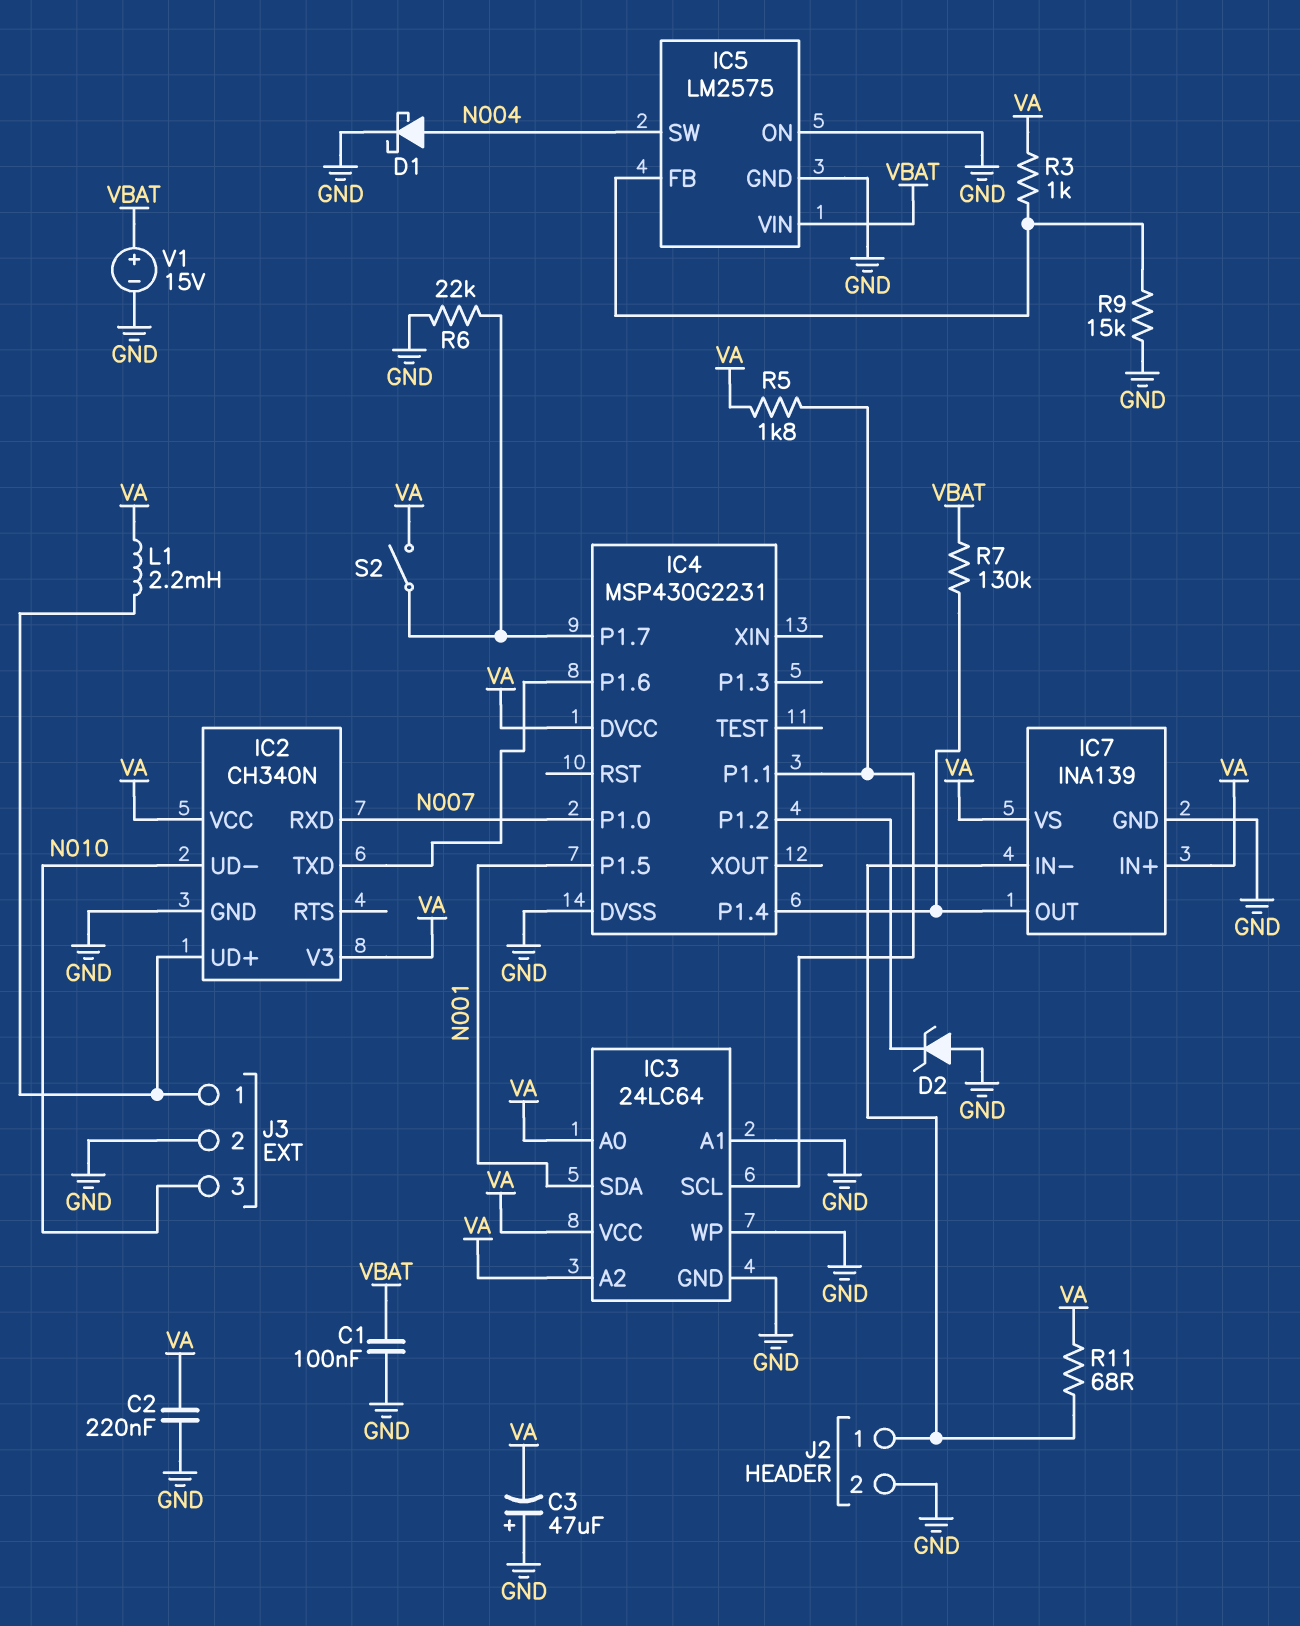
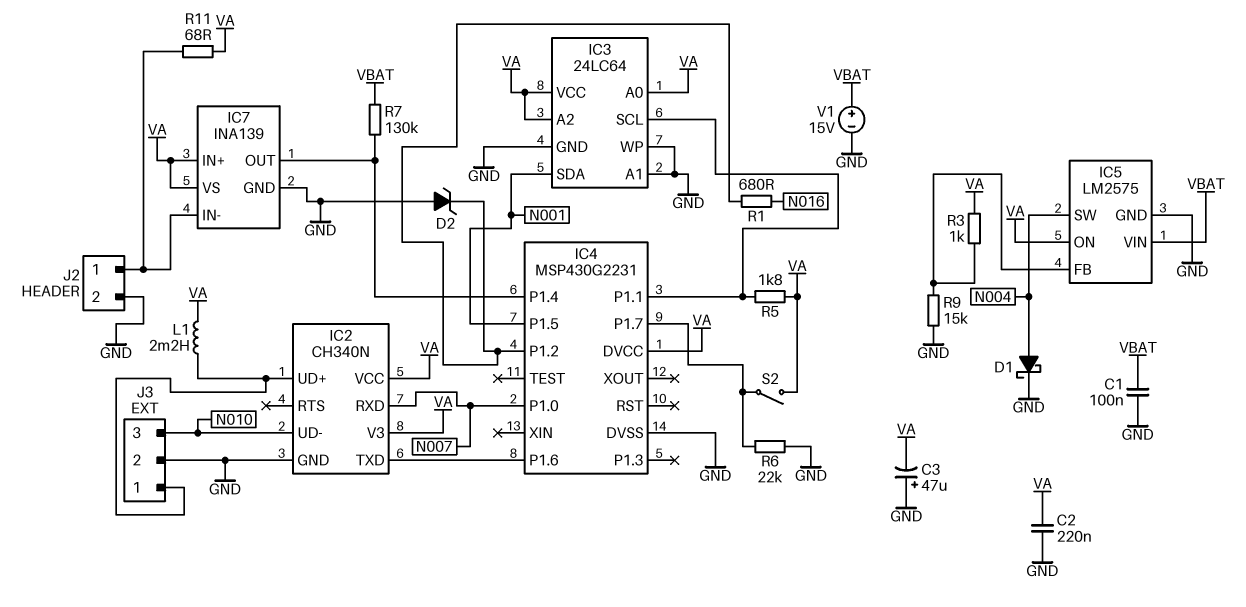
IC5 pin ON: GND -> VA
R1: none -> 680 (IC4/P1.2, N016)

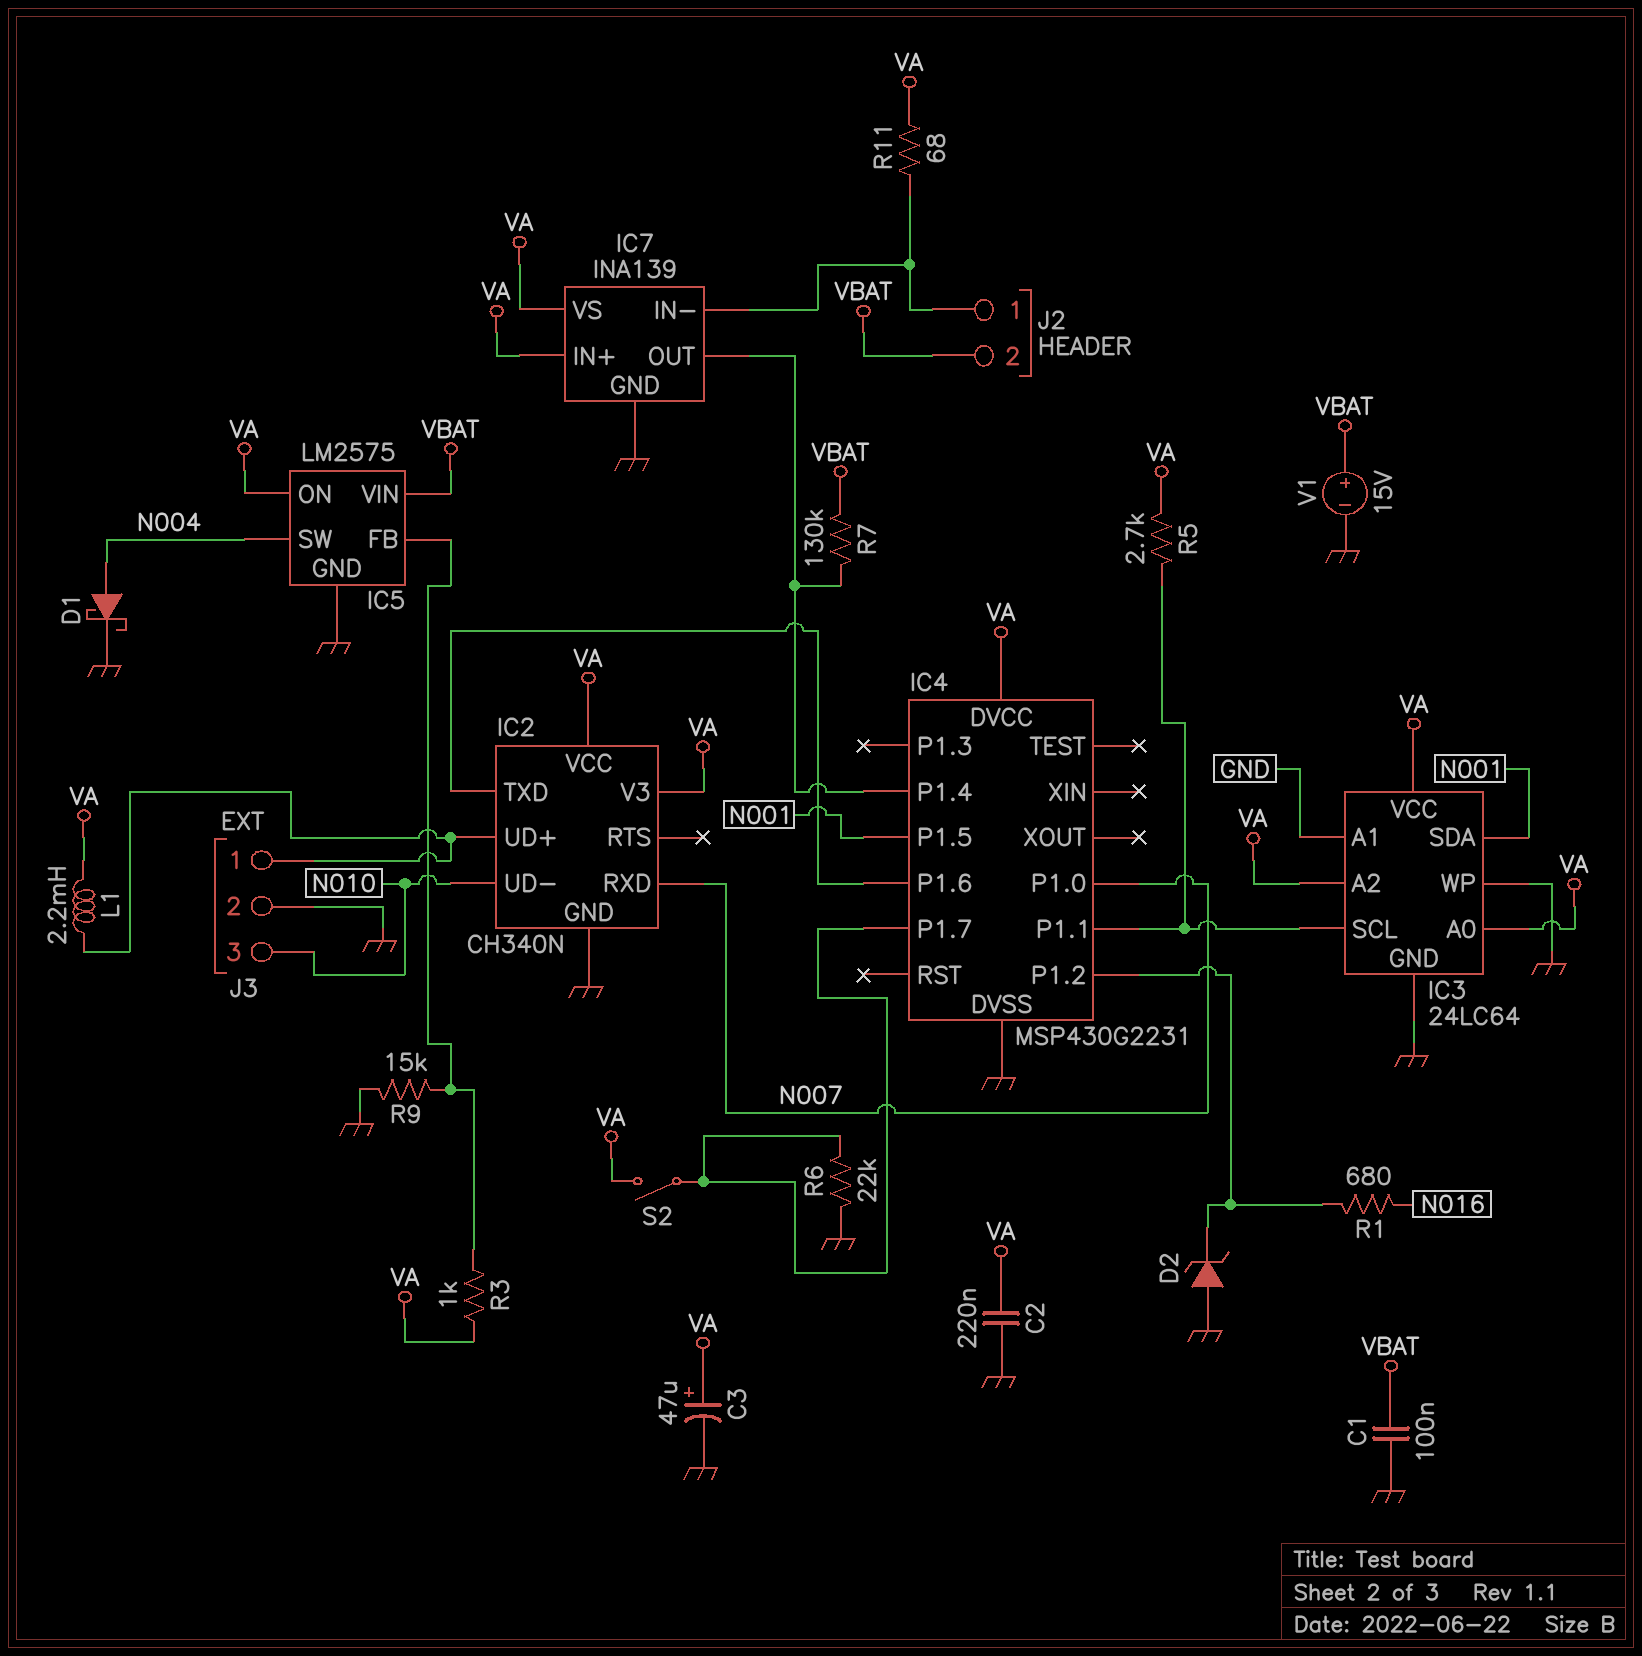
C3: 47uF (plus GND, minus VA) -> 47uF (plus VA, minus GND)
J2 pin 2: GND -> VBAT
R5: 1.8k (IC3/SCL, VA) -> 2.7k (IC3/SCL, VA)

